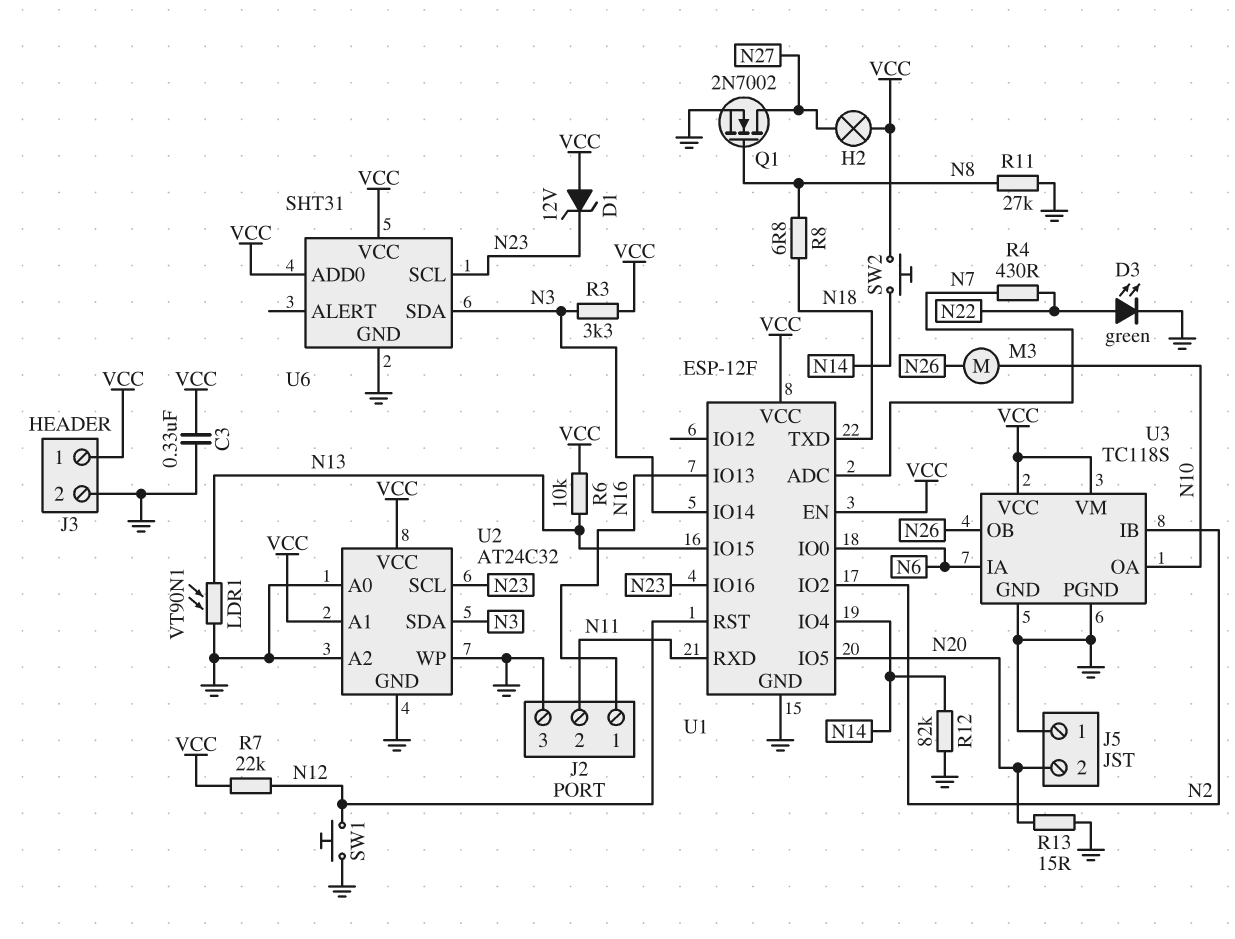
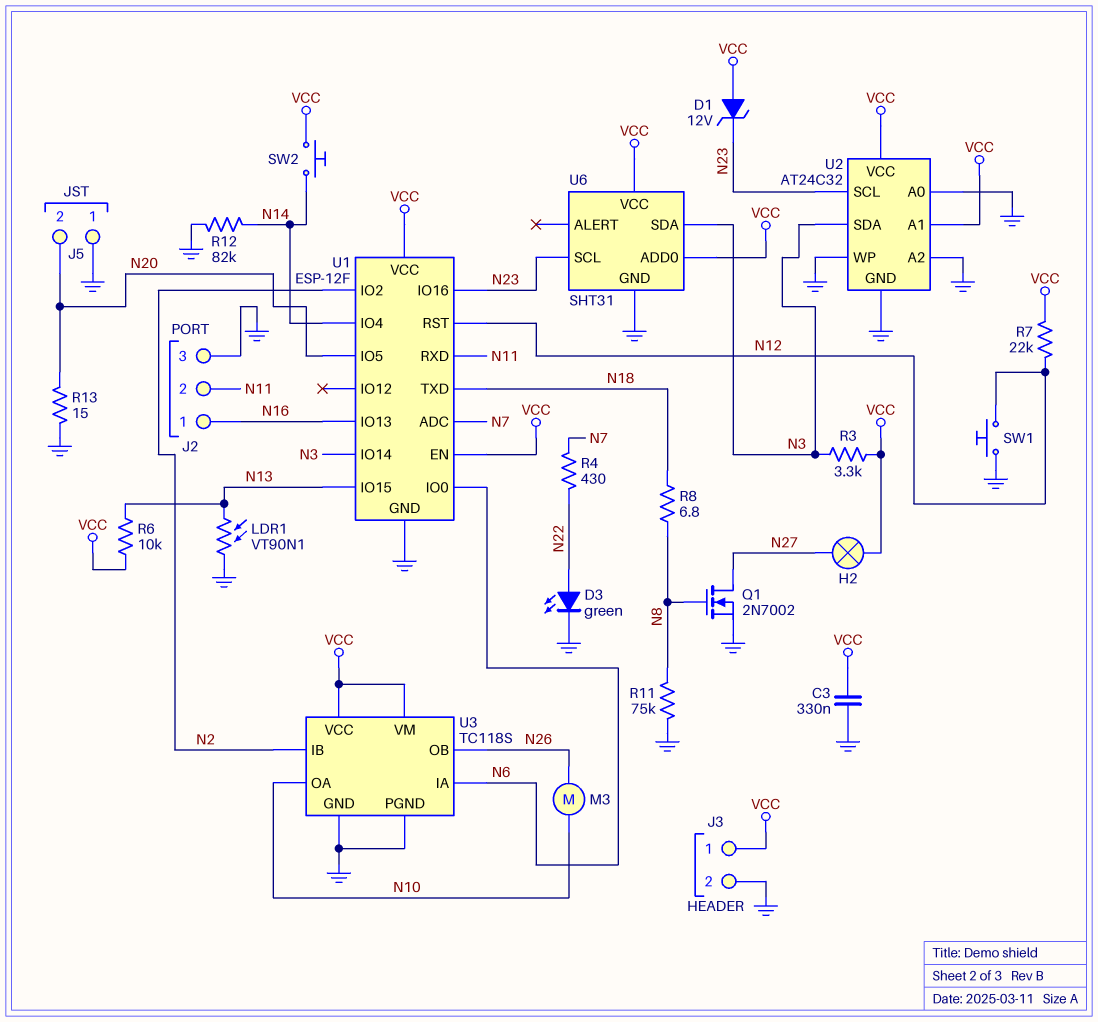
R11: 27k (GND, N8) -> 75k (GND, N8)

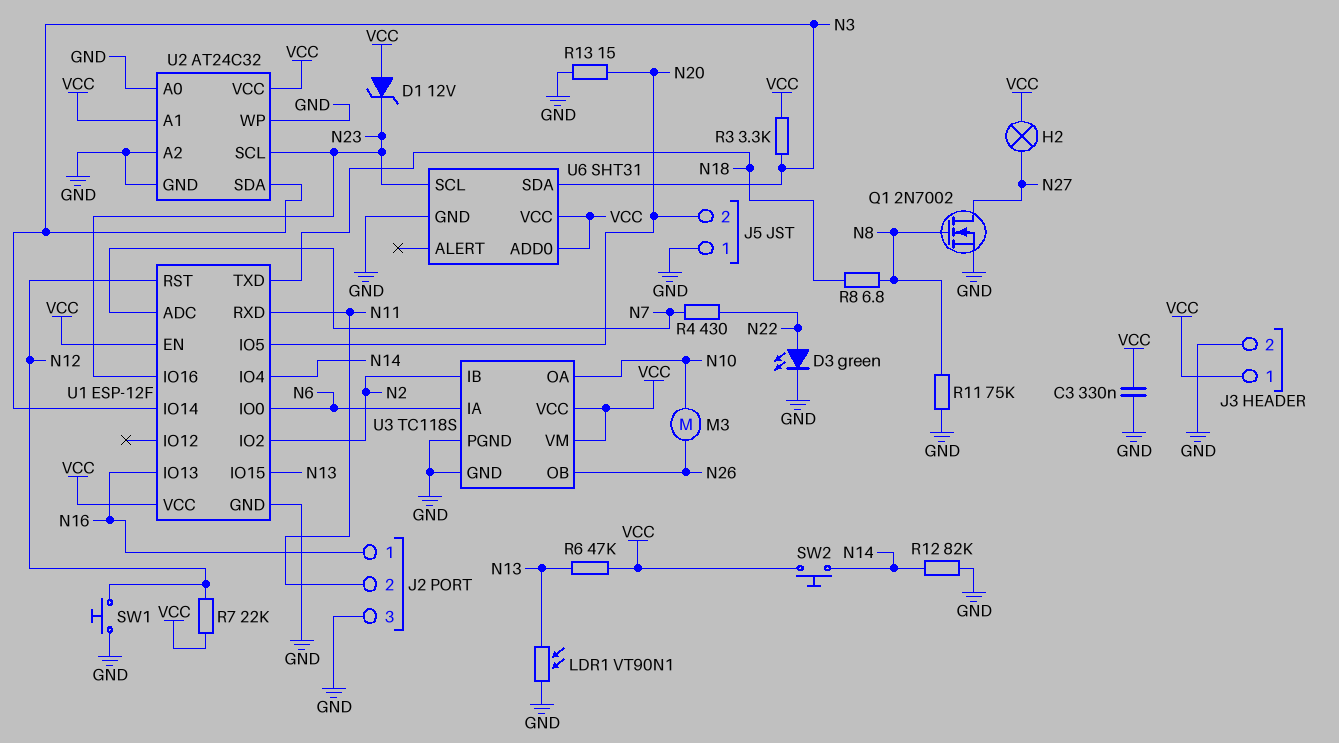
R6: 10k (N13, VCC) -> 47k (N13, VCC)

